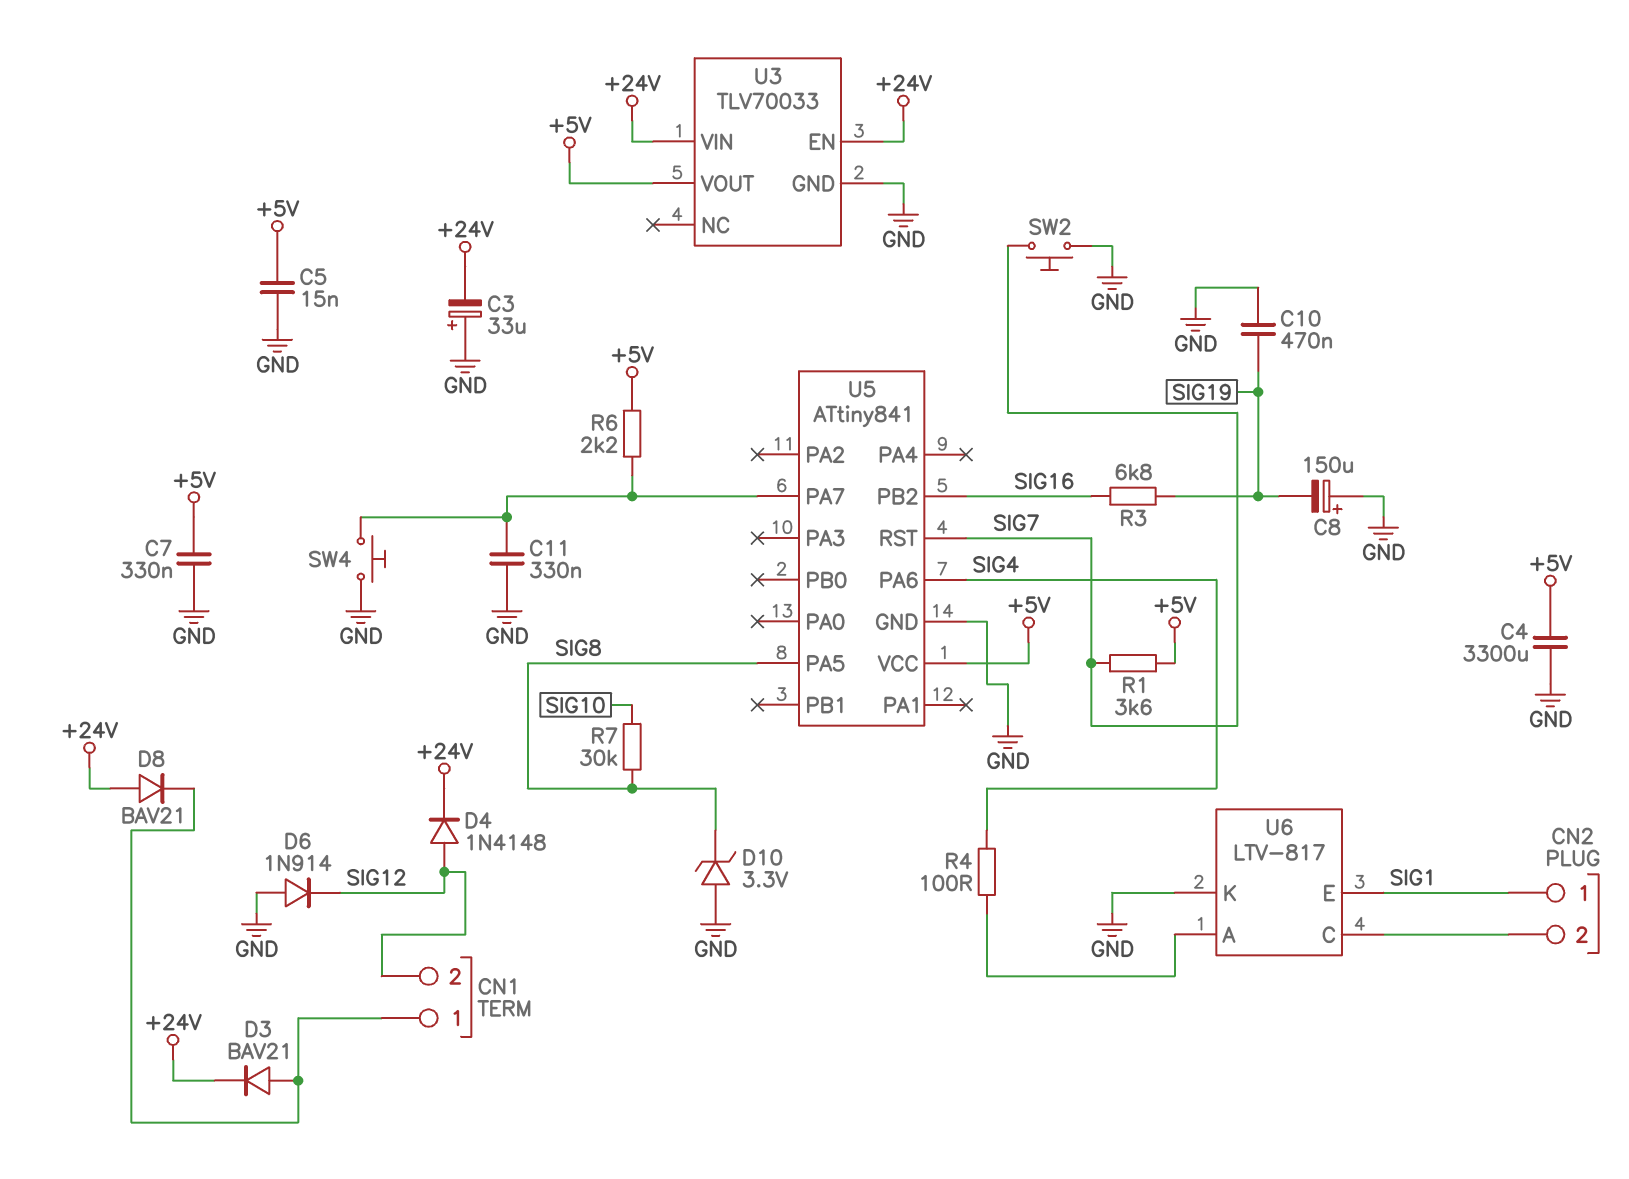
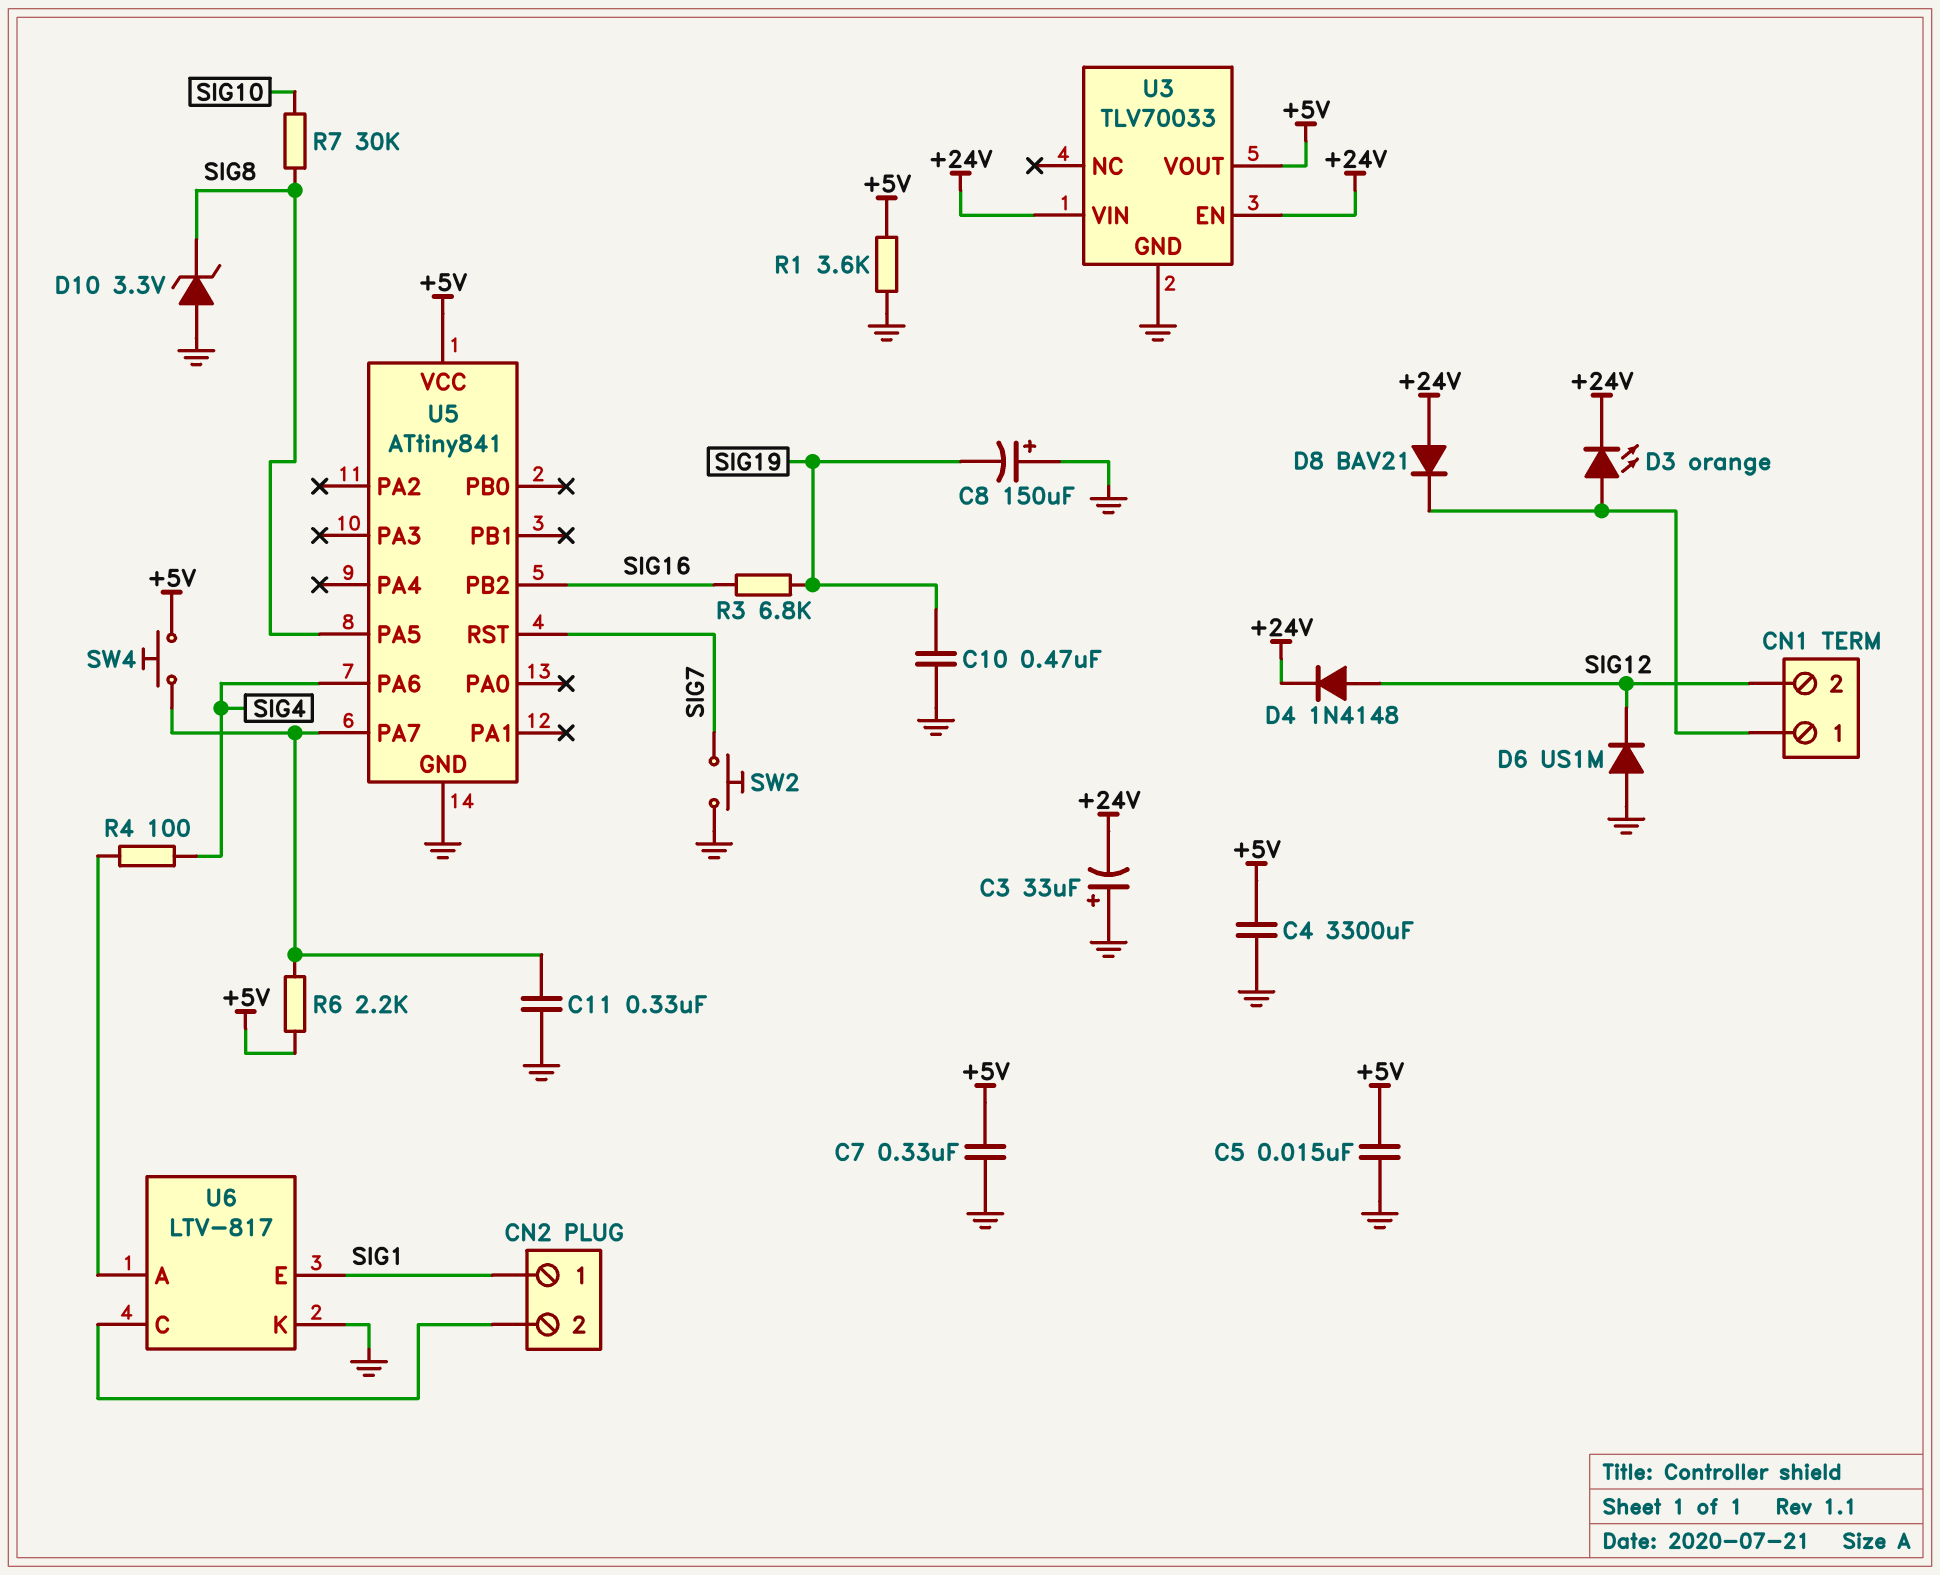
D3: diode BAV21 (A CN1/1, K +24V) -> LED orange (A CN1/1, K +24V)
D6: diode 1N914 (A GND, K SIG12) -> diode US1M (A GND, K SIG12)
R1: 3.6k (+5V, SIG7) -> 3.6k (+5V, GND)
SW4: button (GND, U5/PA7) -> button (+5V, U5/PA7)

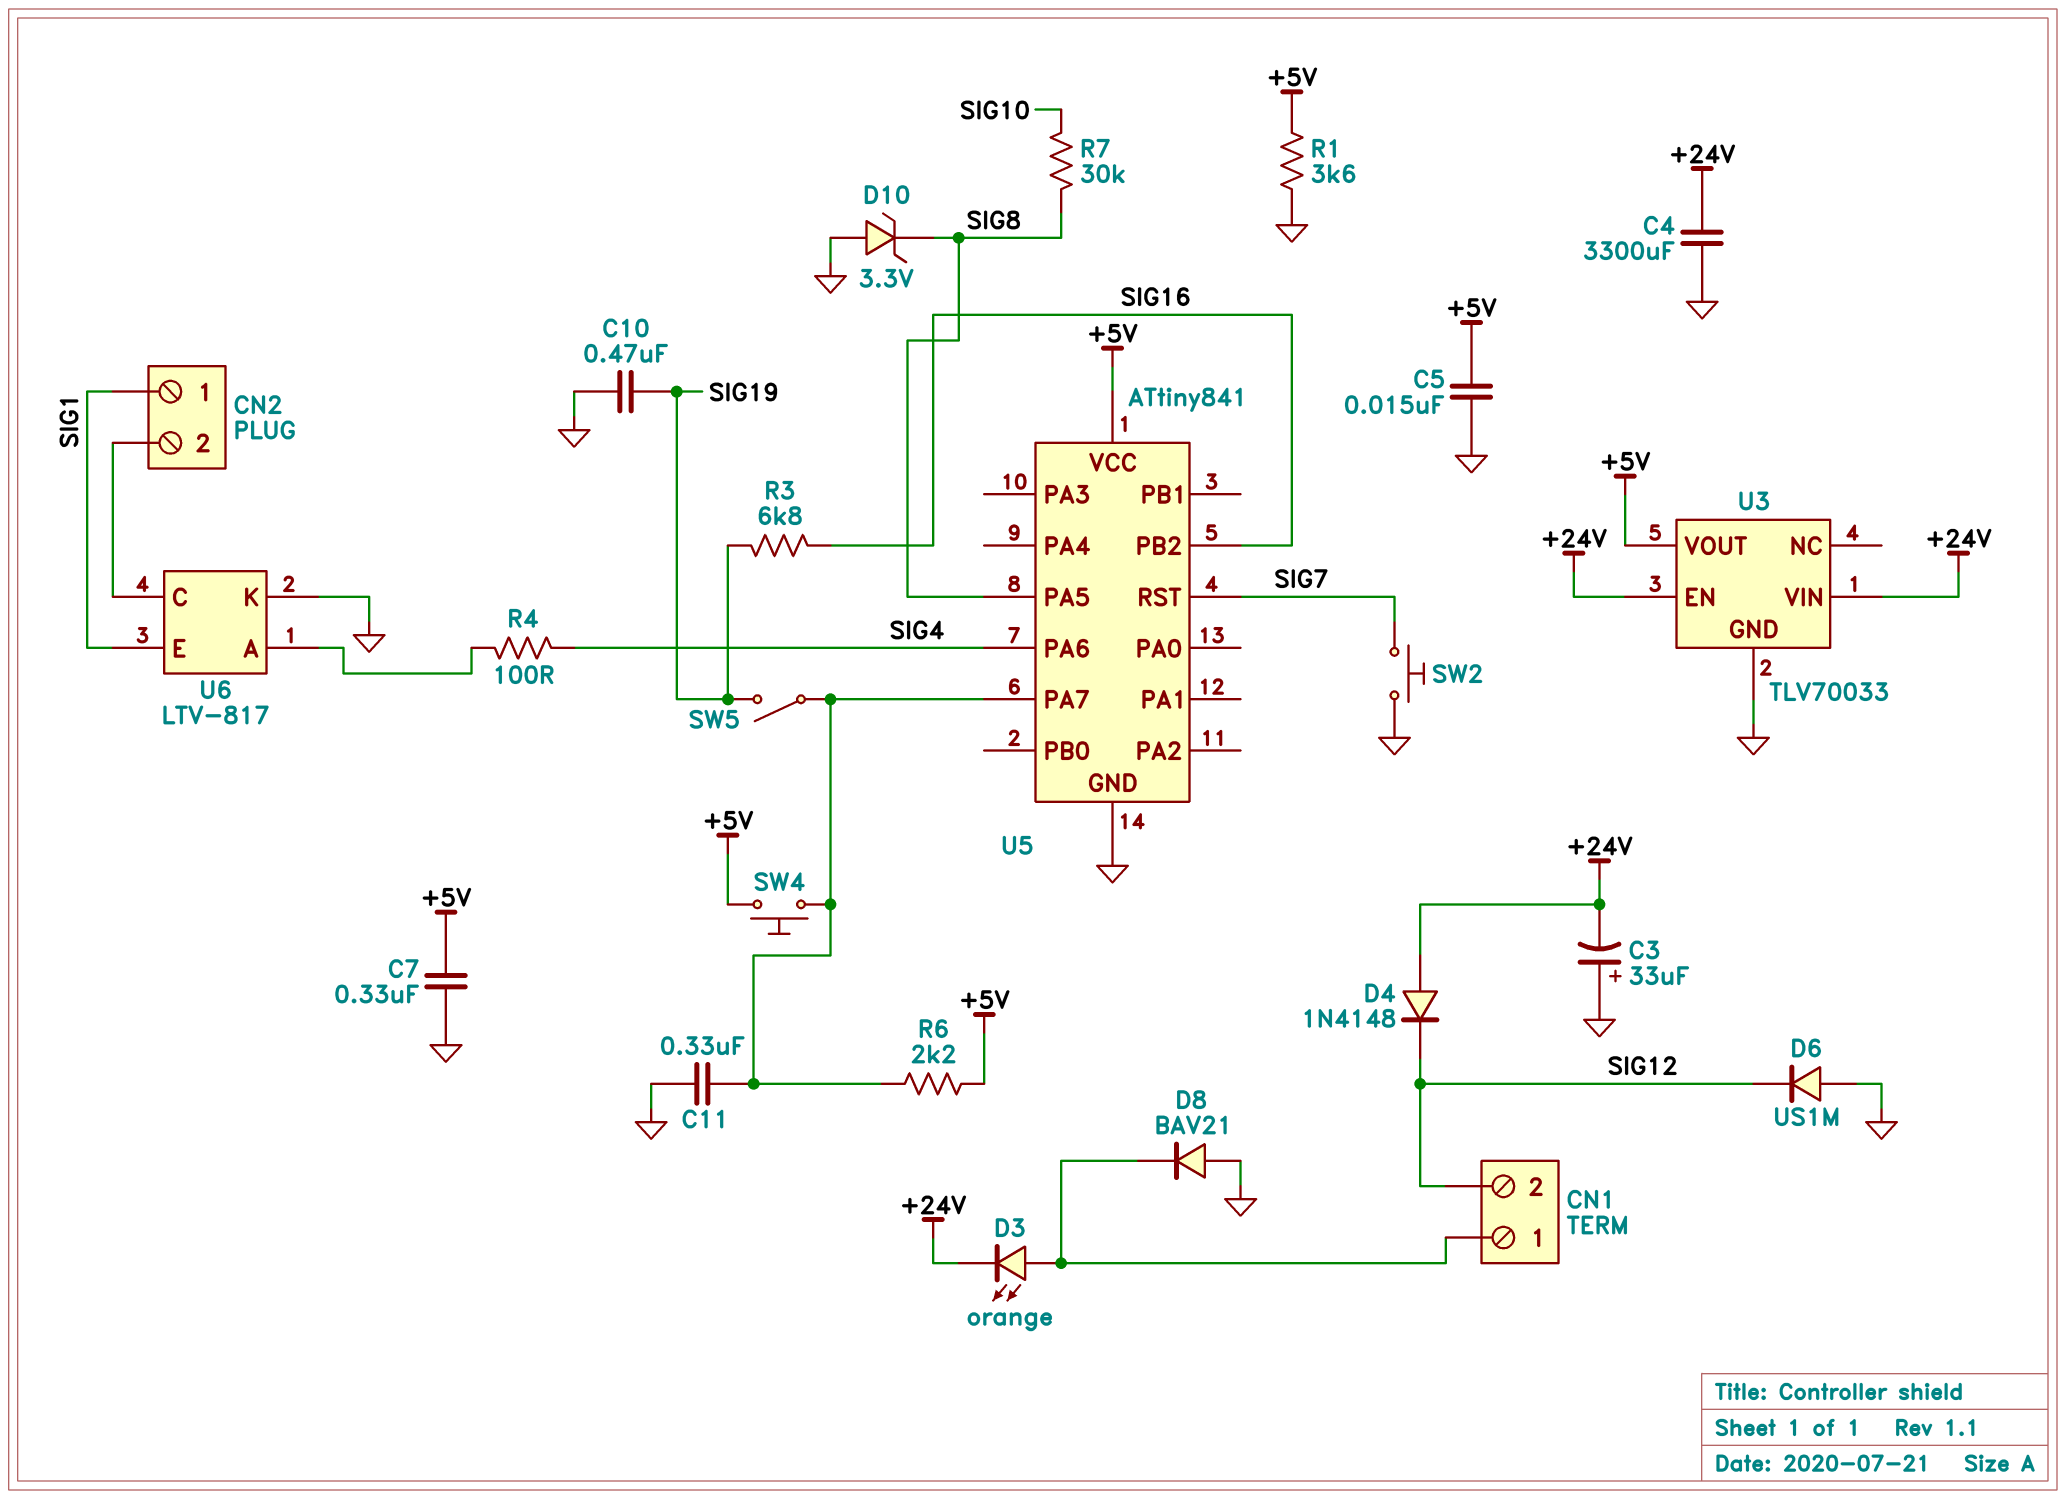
C4: 3300uF (+5V, GND) -> 3300uF (+24V, GND)
C8: 150uF (plus GND, minus SIG19) -> none
D4: diode 1N4148 (A SIG12, K +24V) -> diode 1N4148 (A +24V, K SIG12)
D8: diode BAV21 (A +24V, K CN1/1) -> diode BAV21 (A GND, K CN1/1)
SW5: none -> switch (SIG19, U5/PA7)

